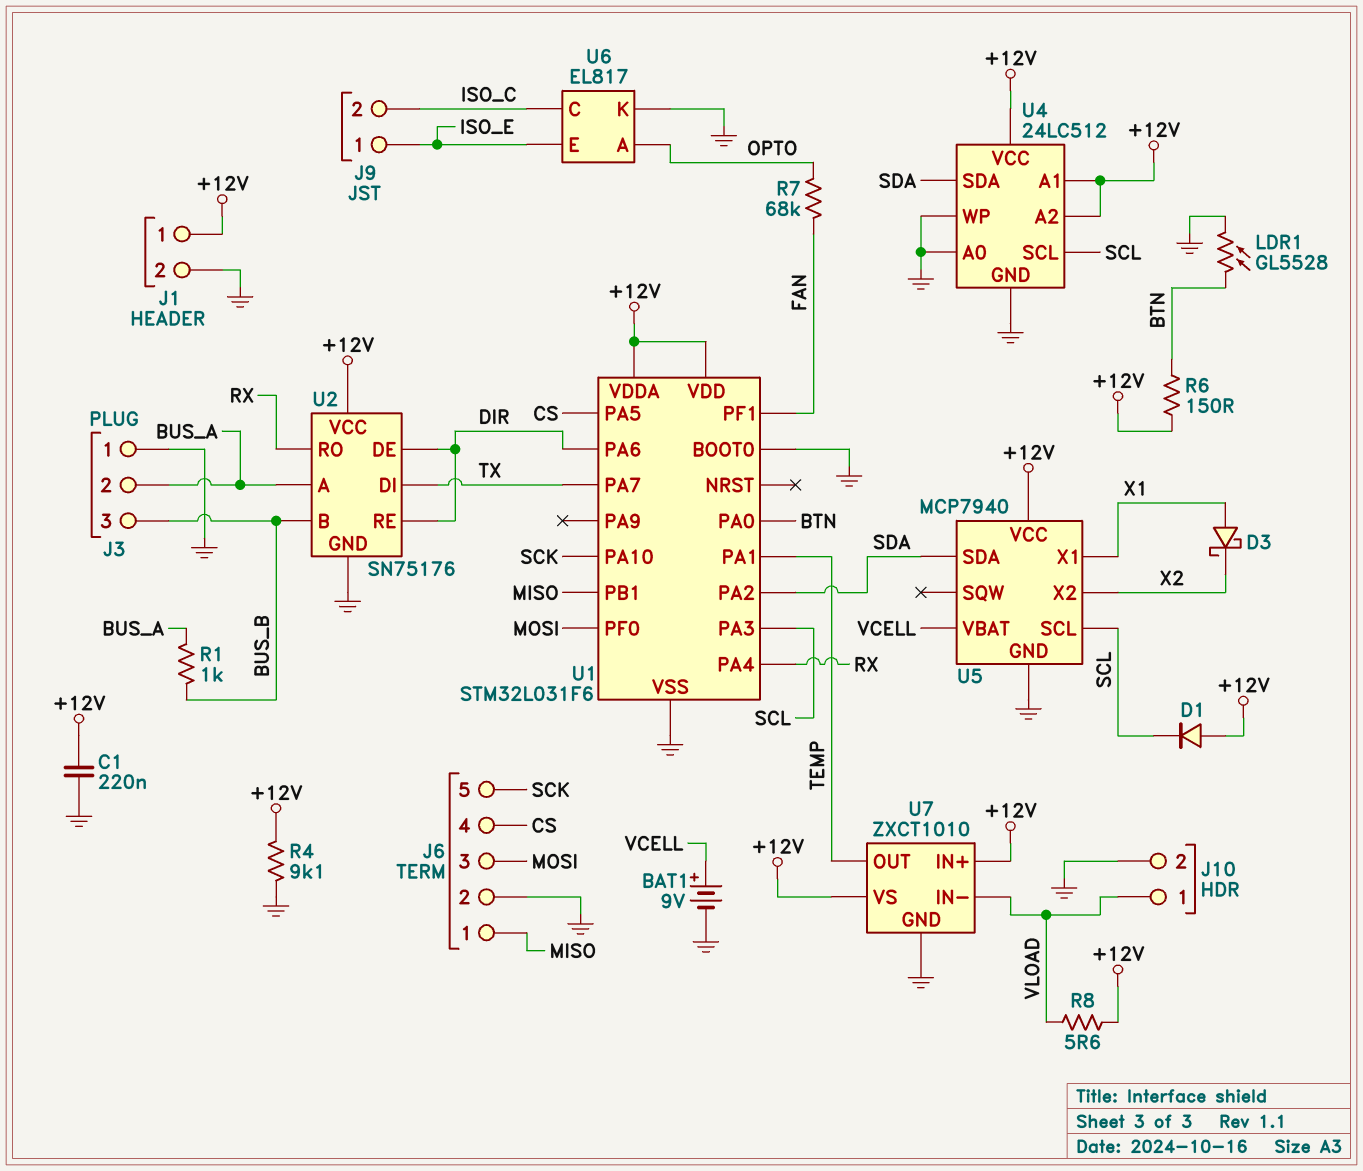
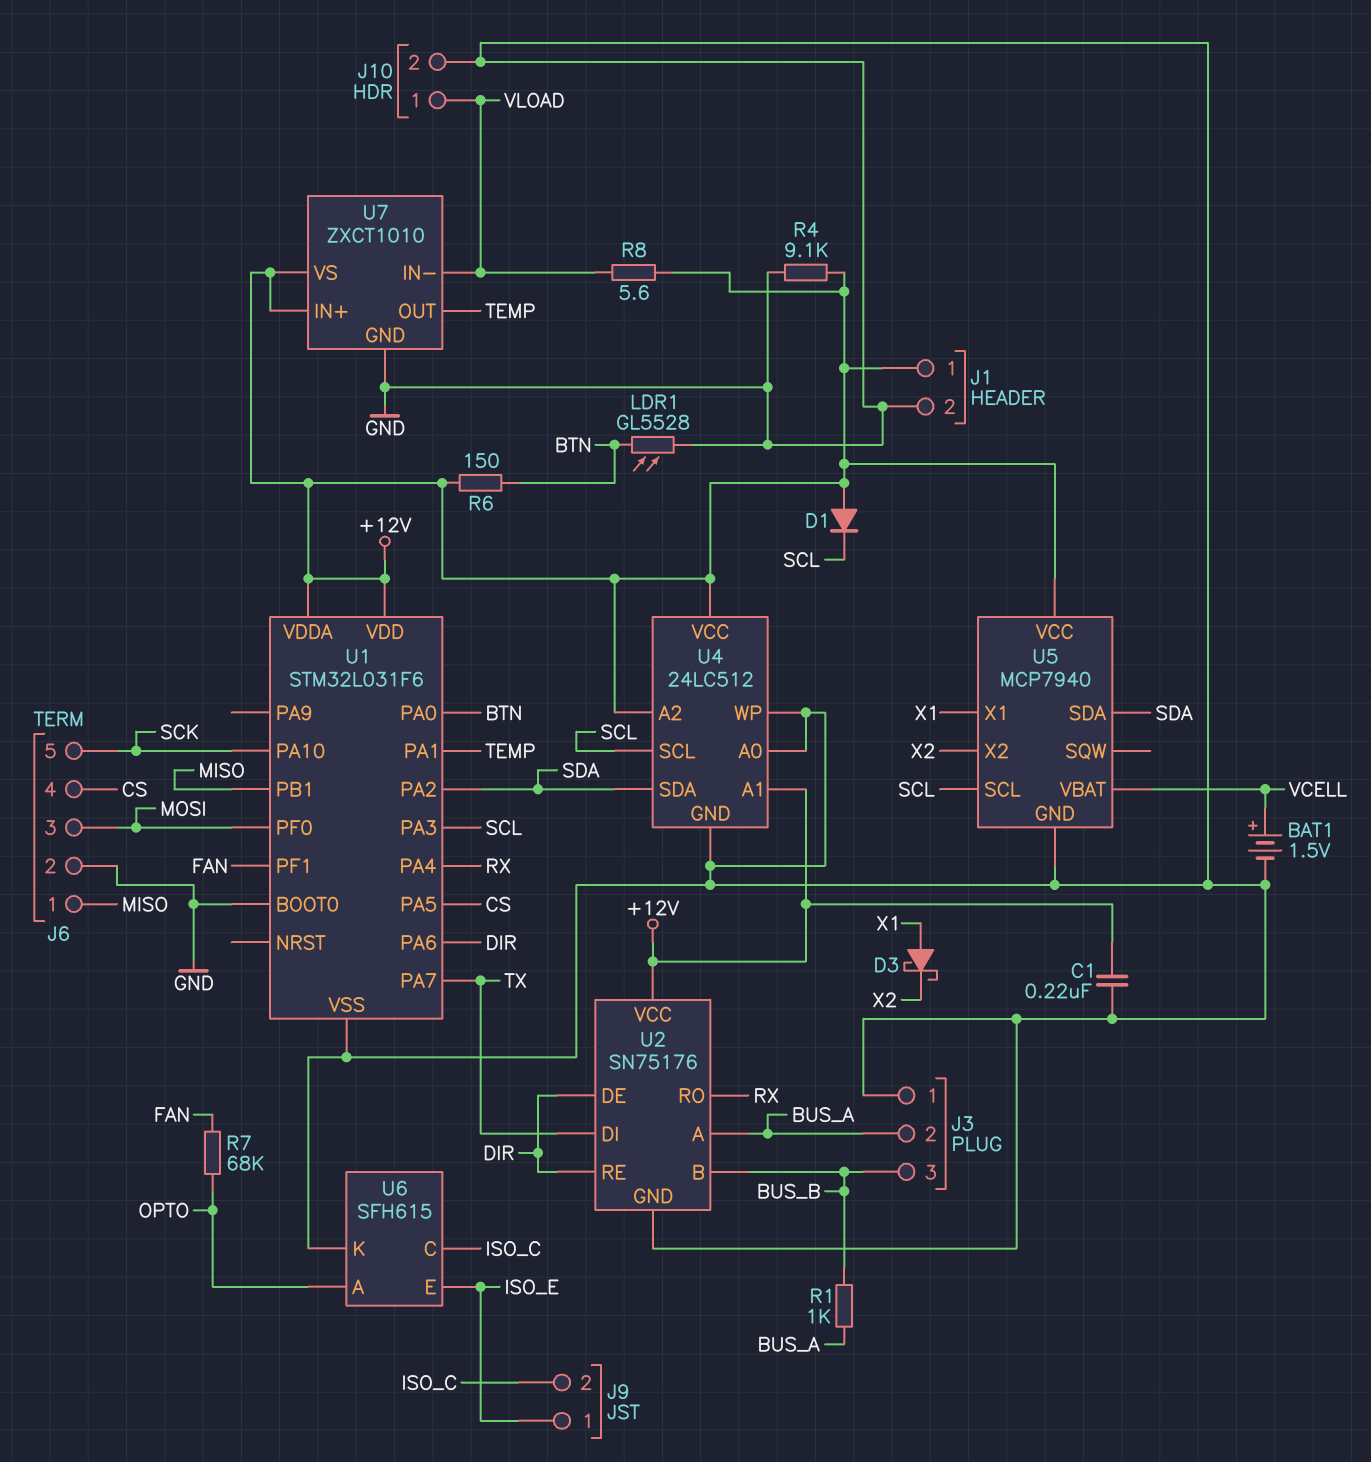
BAT1: 9V (plus VCELL, minus GND) -> 1.5V (plus VCELL, minus GND)
U6: EL817 -> SFH615

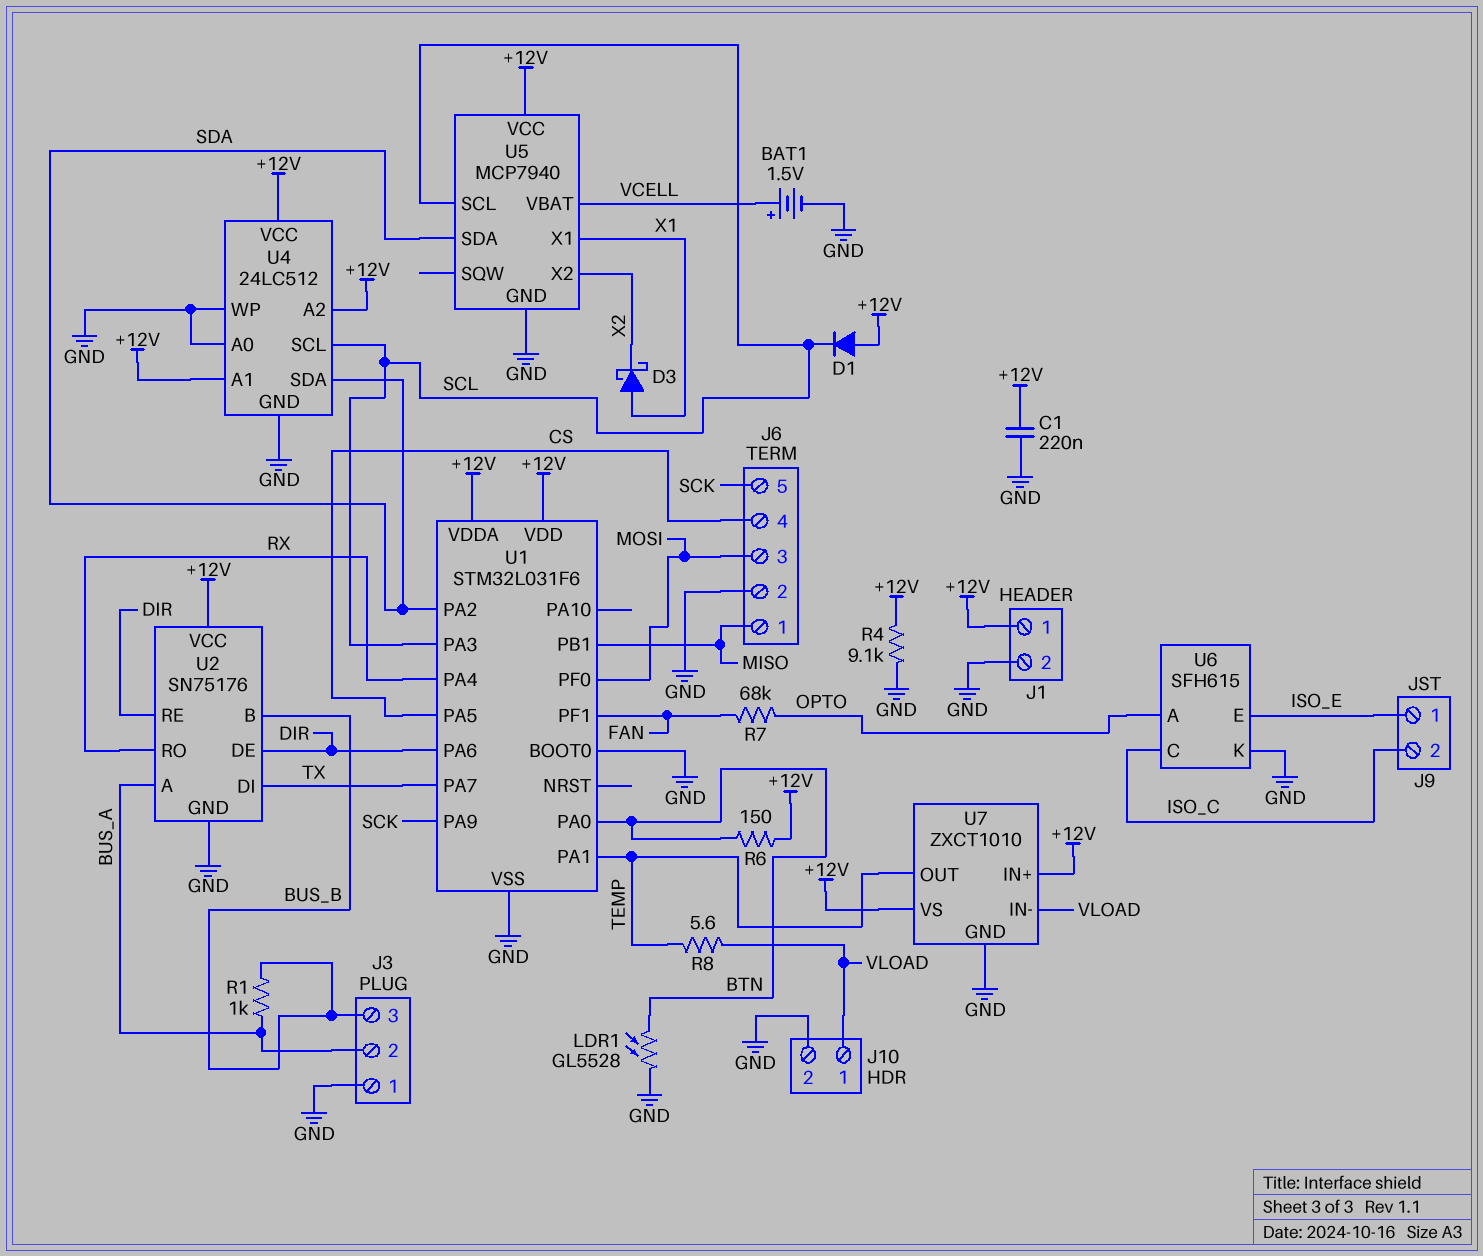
R8: 5.6 (+12V, VLOAD) -> 5.6 (TEMP, VLOAD)
U1 pin PA9: none -> SCK
U1 pin PA10: SCK -> none

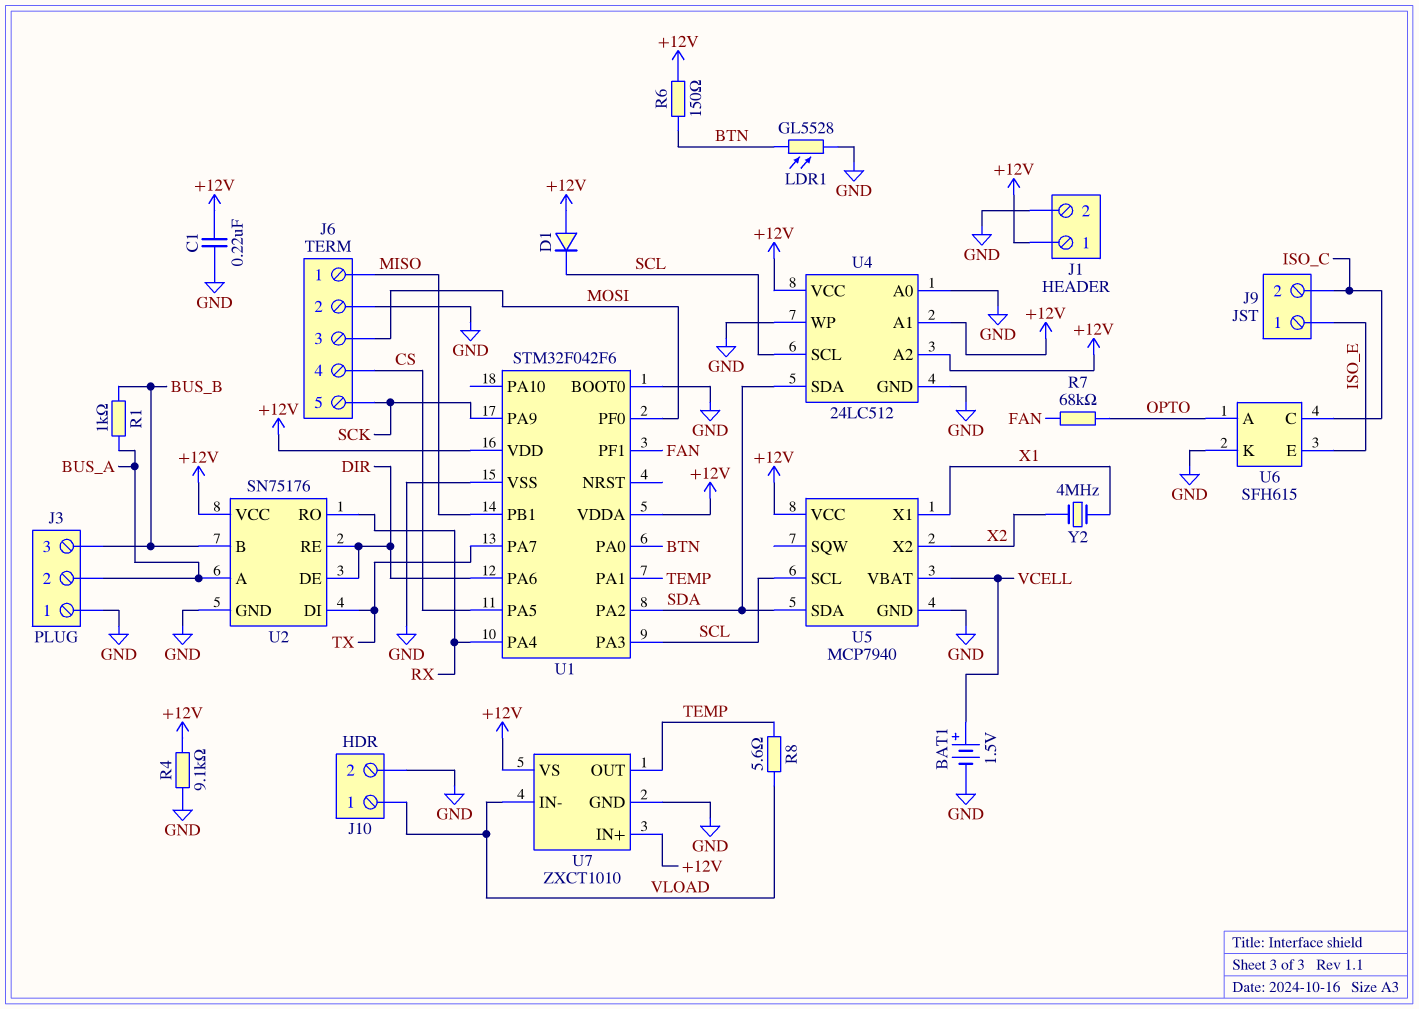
D3: schottky (A X1, K X2) -> none
U1: STM32L031F6 -> STM32F042F6
Y2: none -> 4MHz (X1, X2)

